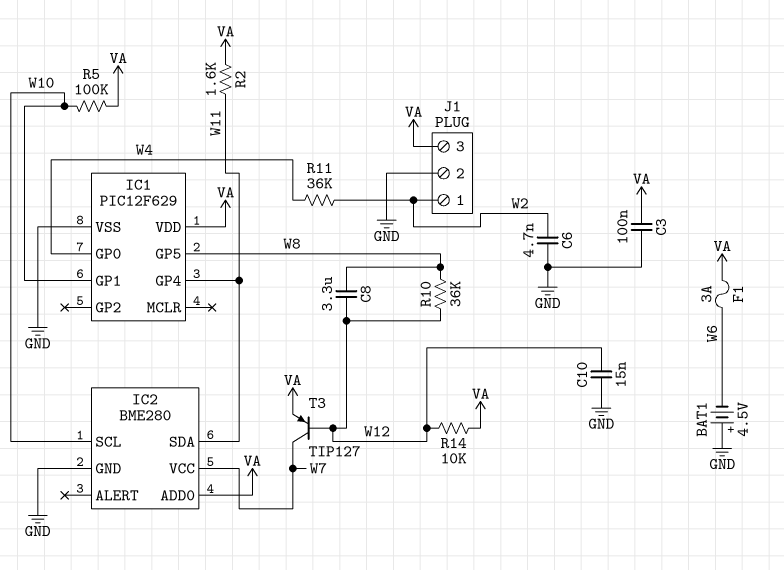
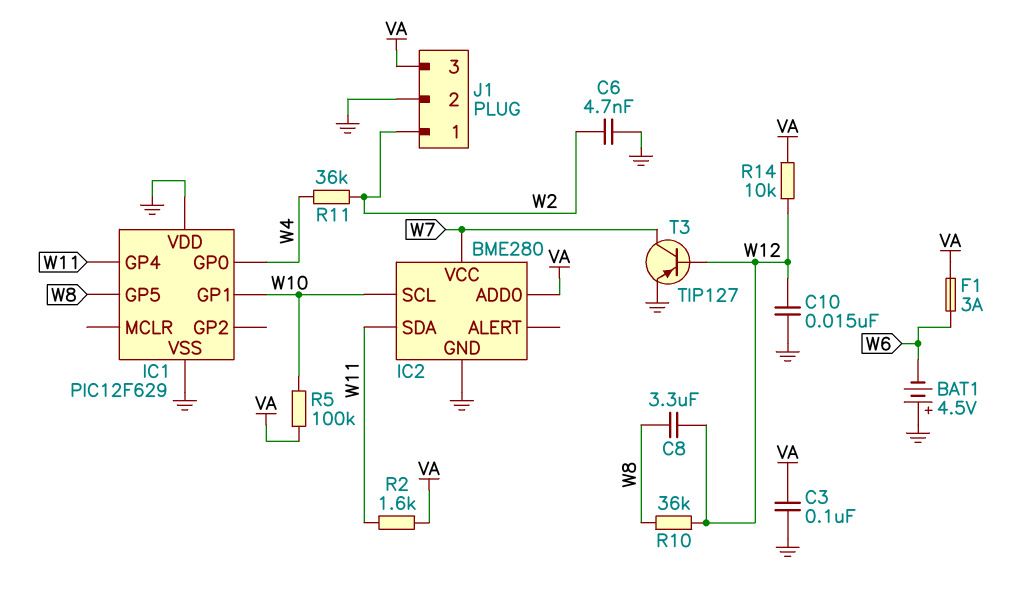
IC1 pin VDD: VA -> GND
T3: PNP TIP127 (B W12, C W7, E VA) -> PNP TIP127 (B W12, C W7, E GND)

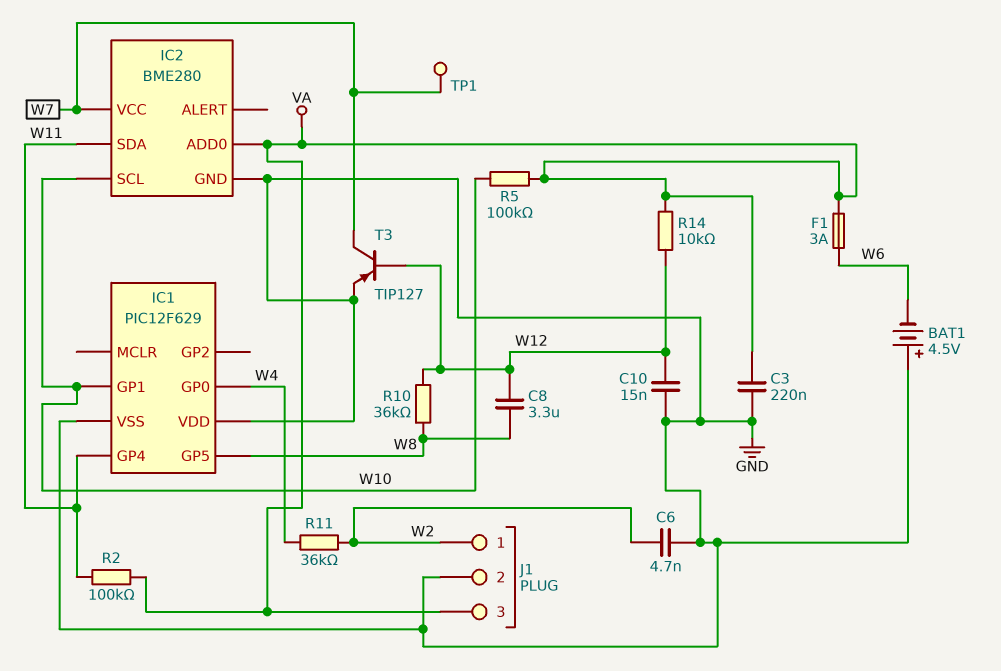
C3: 100nF (GND, VA) -> 220nF (GND, VA)
R2: 1.6k (VA, W11) -> 100k (VA, W11)
TP1: none -> test point (W7)

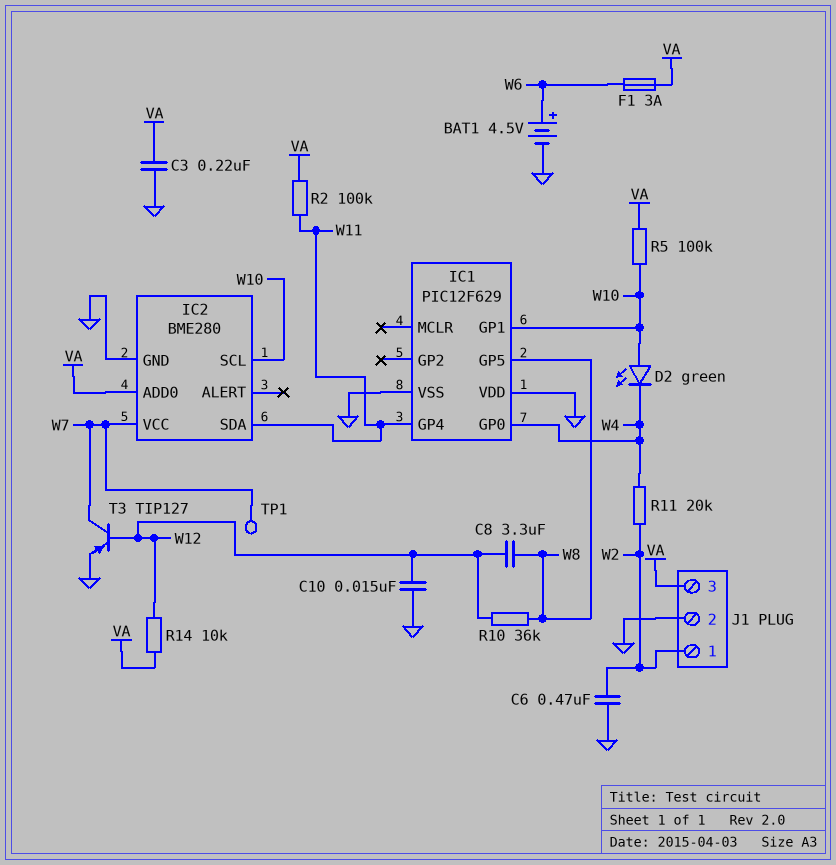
BAT1: 4.5V (plus GND, minus W6) -> 4.5V (plus W6, minus GND)
C6: 4.7nF (GND, W2) -> 470nF (GND, W2)
D2: none -> LED green (A W10, K W4)
R11: 36k (W2, W4) -> 20k (W2, W4)

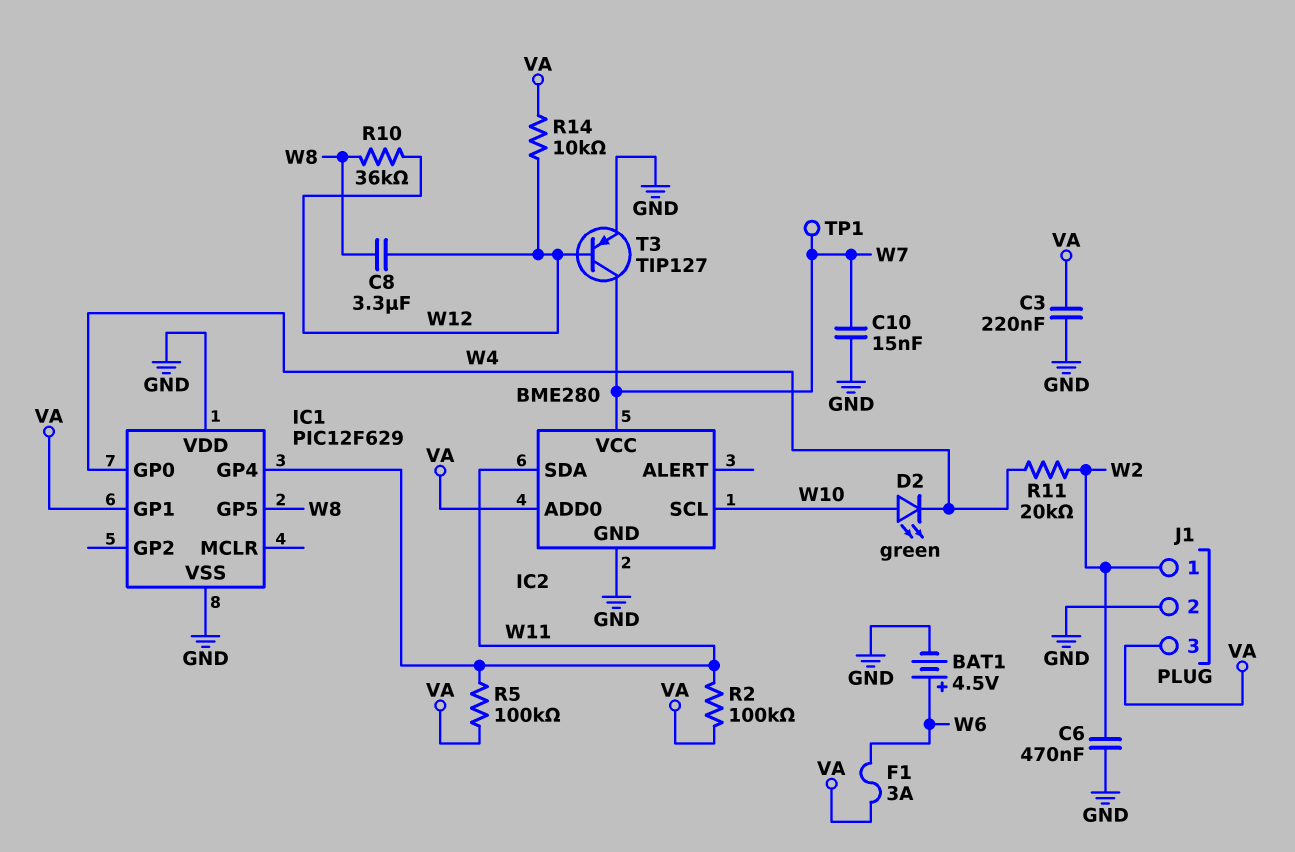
C10: 15nF (GND, W12) -> 15nF (GND, W7)
IC1 pin GP1: W10 -> VA
R5: 100k (VA, W10) -> 100k (VA, W11)

